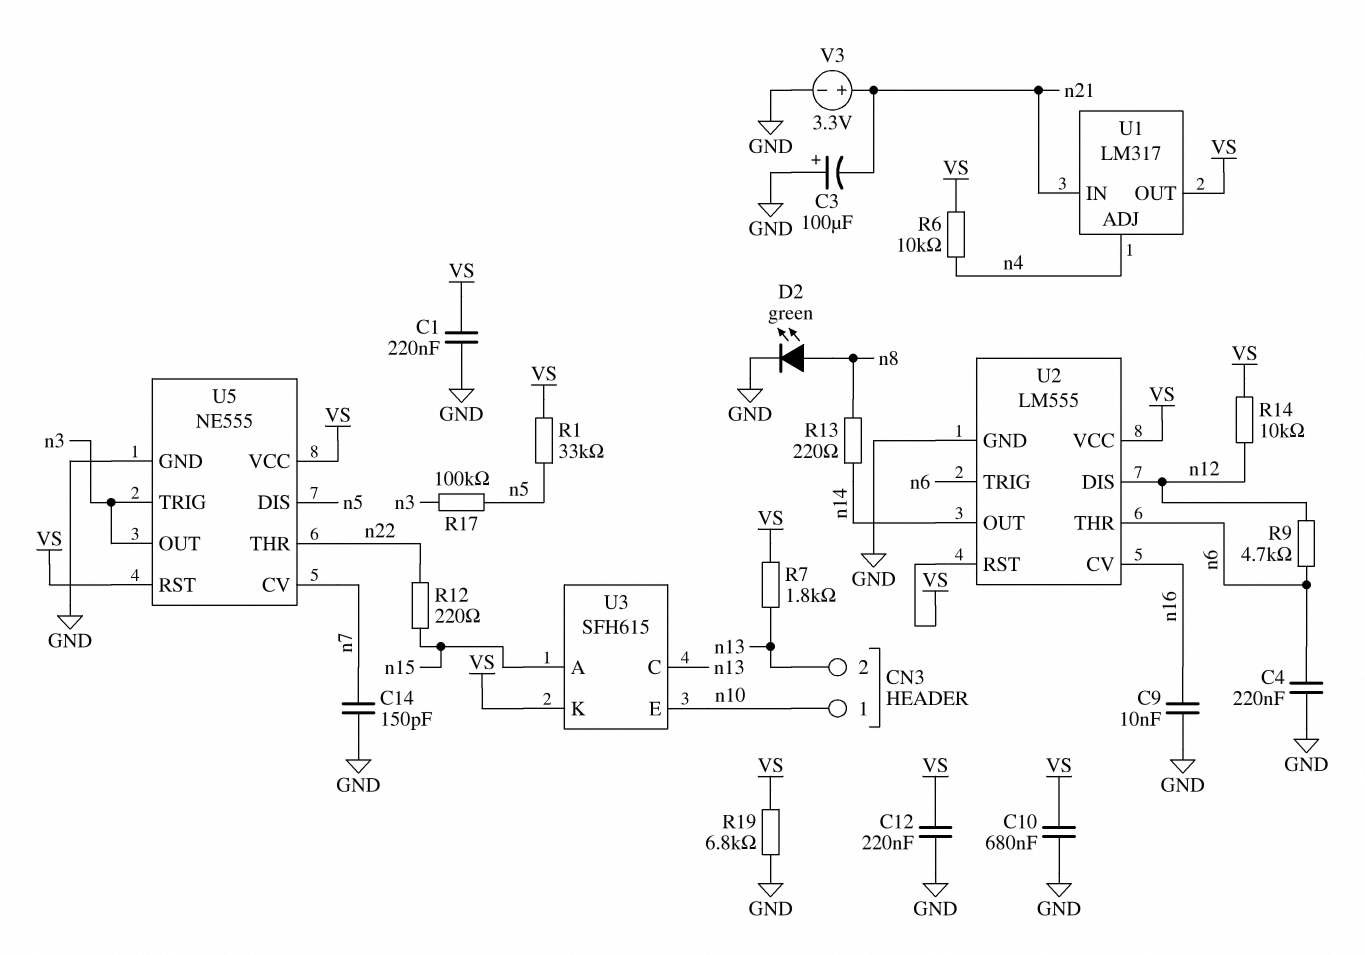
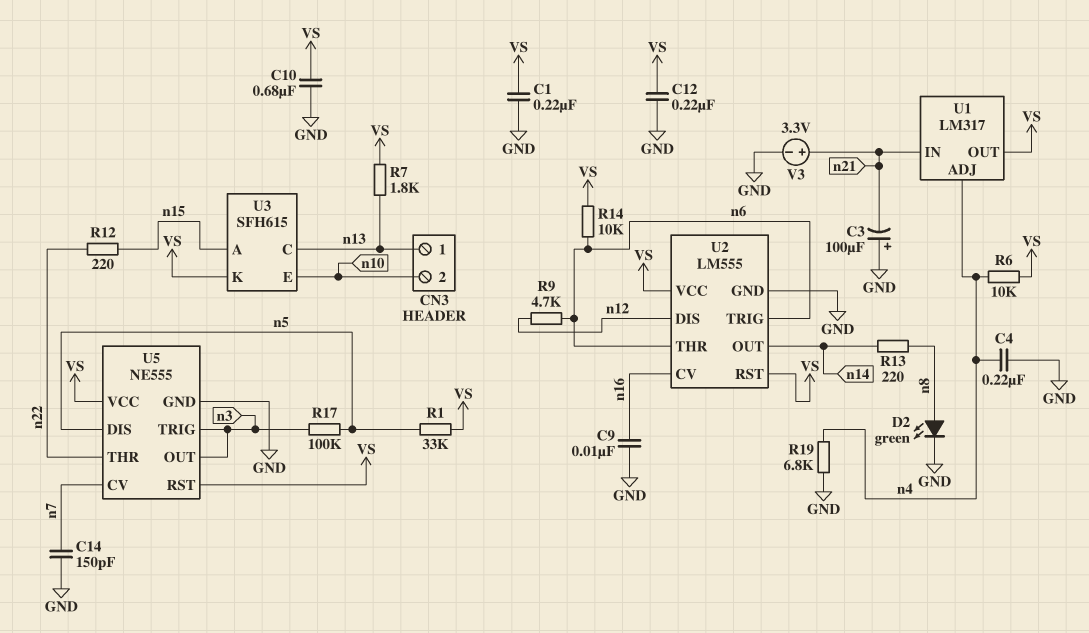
C4: 220nF (GND, n6) -> 220nF (GND, n4)
CN3 pin 1: n10 -> n13
CN3 pin 2: n13 -> n10
R14: 10k (VS, n12) -> 10k (VS, n6)
R19: 6.8k (GND, VS) -> 6.8k (GND, n4)

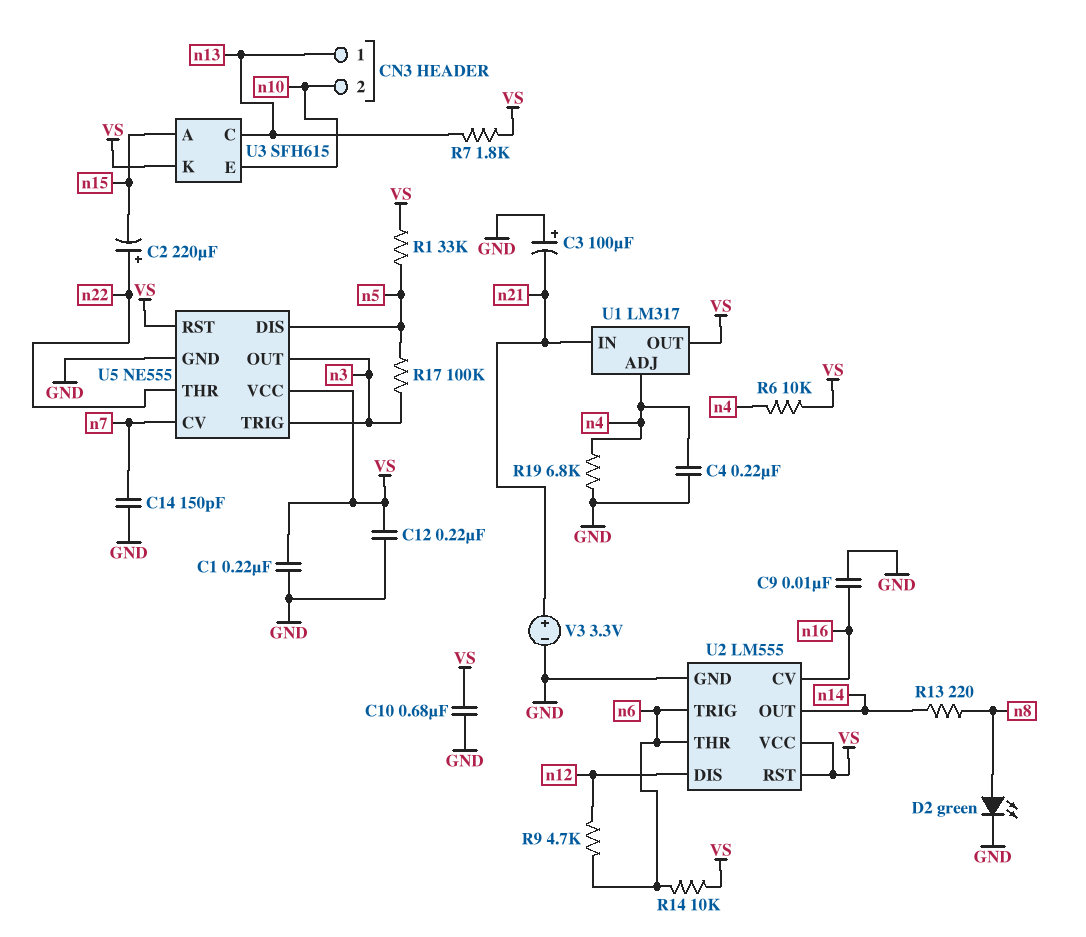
C2: none -> 220uF (plus n22, minus n15)
R12: 220 (n15, n22) -> none

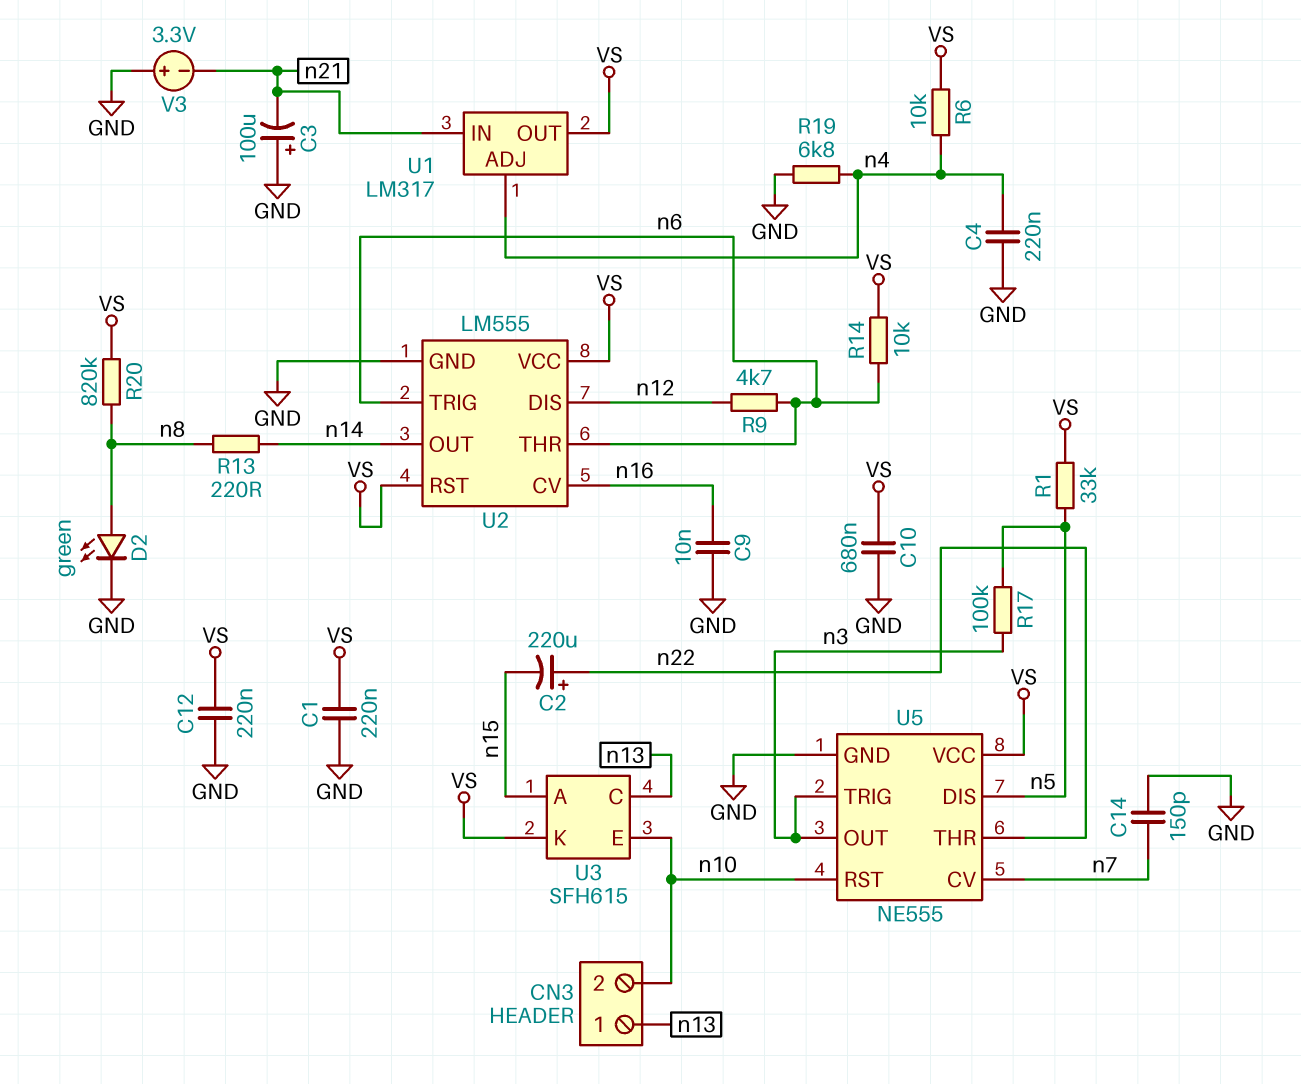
R7: 1.8k (VS, n13) -> none
R20: none -> 820k (VS, n8)
U5 pin RST: VS -> n10
V3: 3.3V (plus n21, minus GND) -> 3.3V (plus GND, minus n21)

